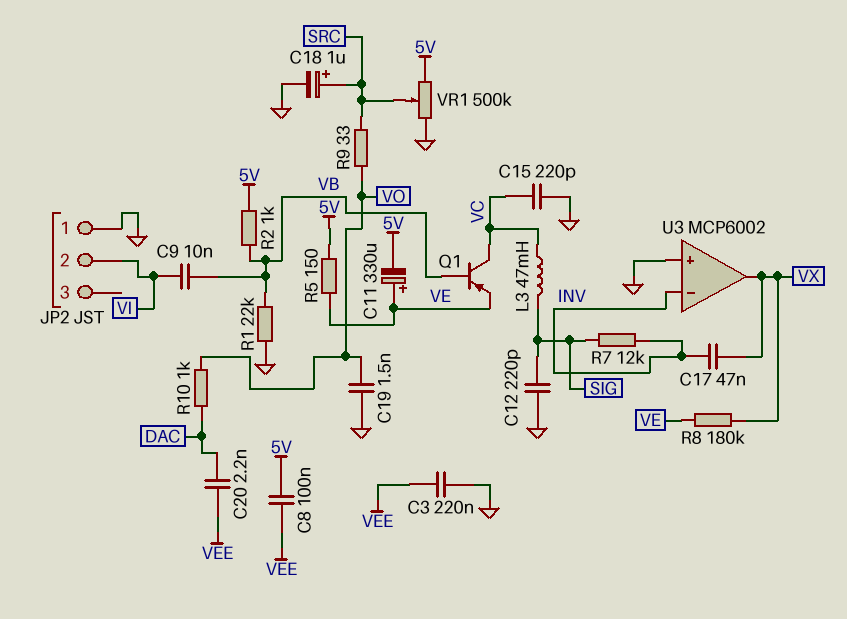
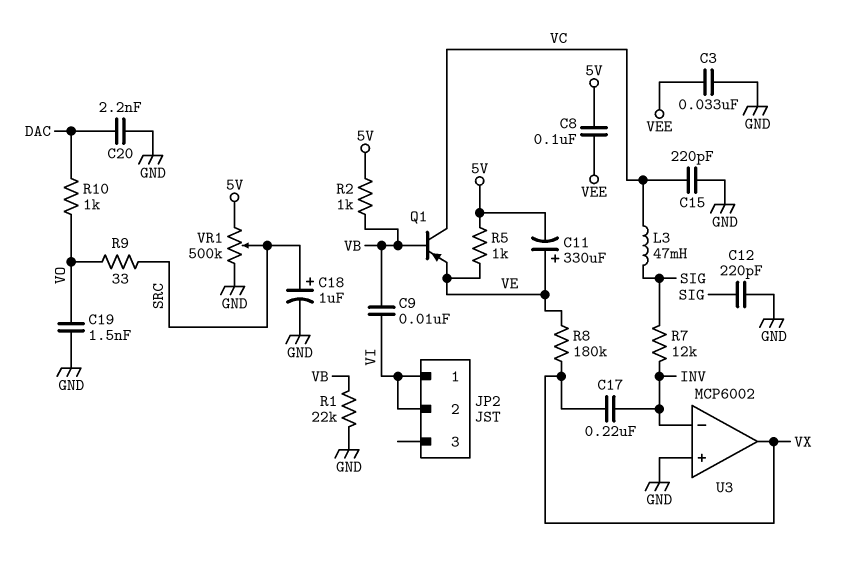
C3: 220nF (GND, VEE) -> 33nF (GND, VEE)
C17: 47nF (INV, VX) -> 220nF (INV, VX)
C20: 2.2nF (DAC, VEE) -> 2.2nF (DAC, GND)
JP2 pin 1: GND -> VI
R5: 150 (5V, VE) -> 1k (5V, VE)

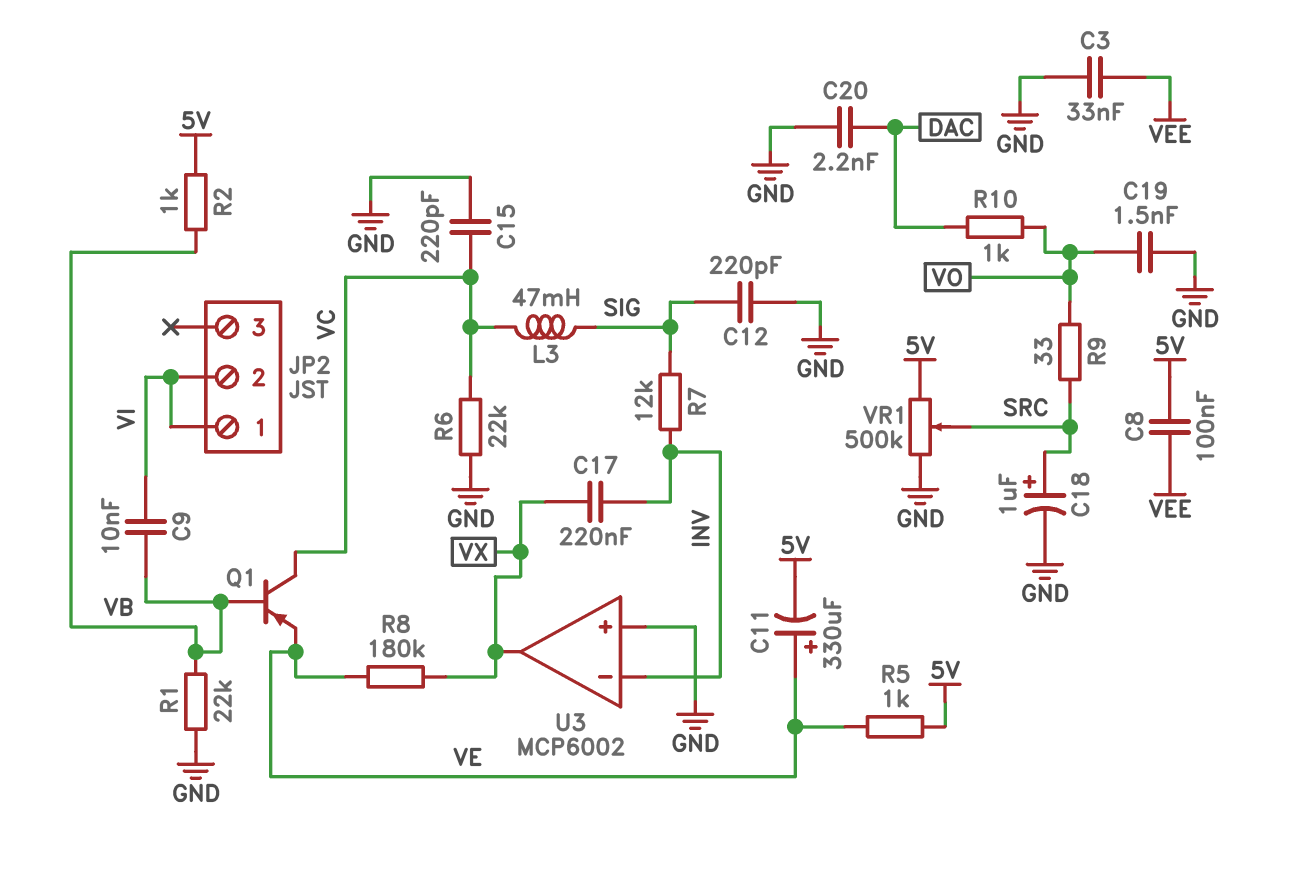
R6: none -> 22k (GND, VC)

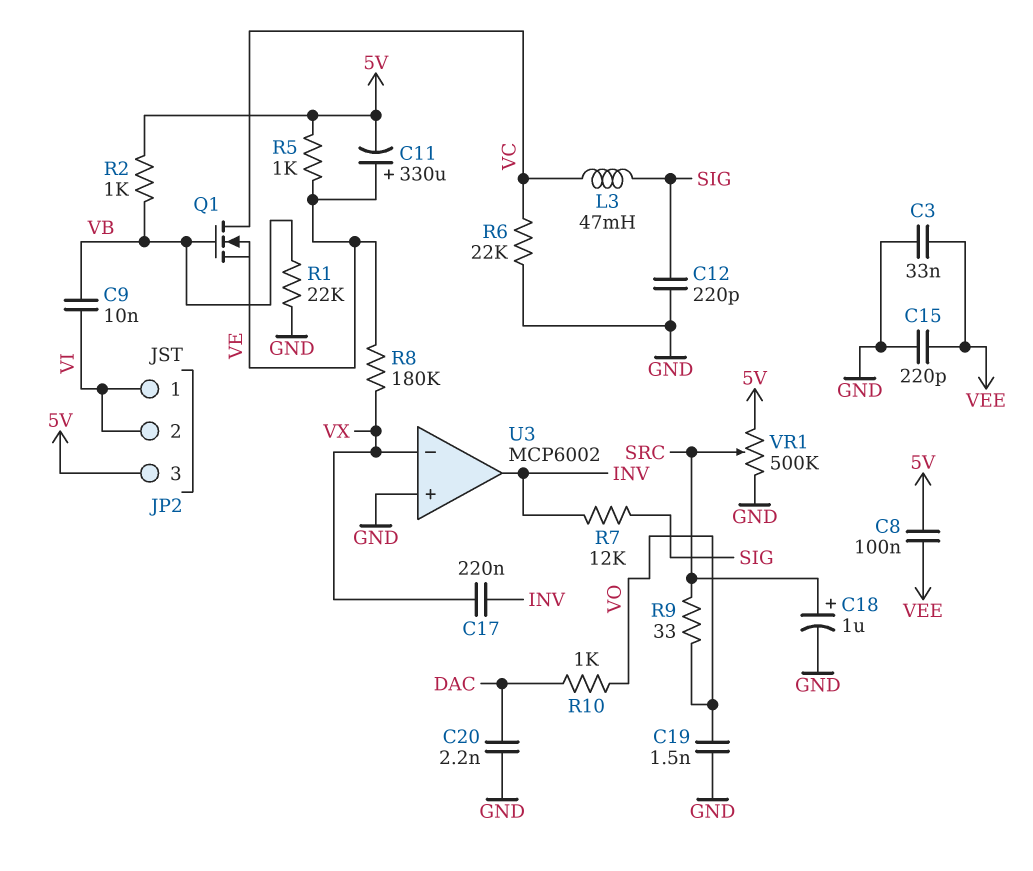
C15: 220pF (GND, VC) -> 220pF (GND, VEE)
JP2 pin 3: none -> 5V
Q1: PNP (B VB, C VC, E VE) -> NMOS (G VB, D VC, S VE)
U3 pin in-: INV -> VX
U3 pin out: VX -> INV

